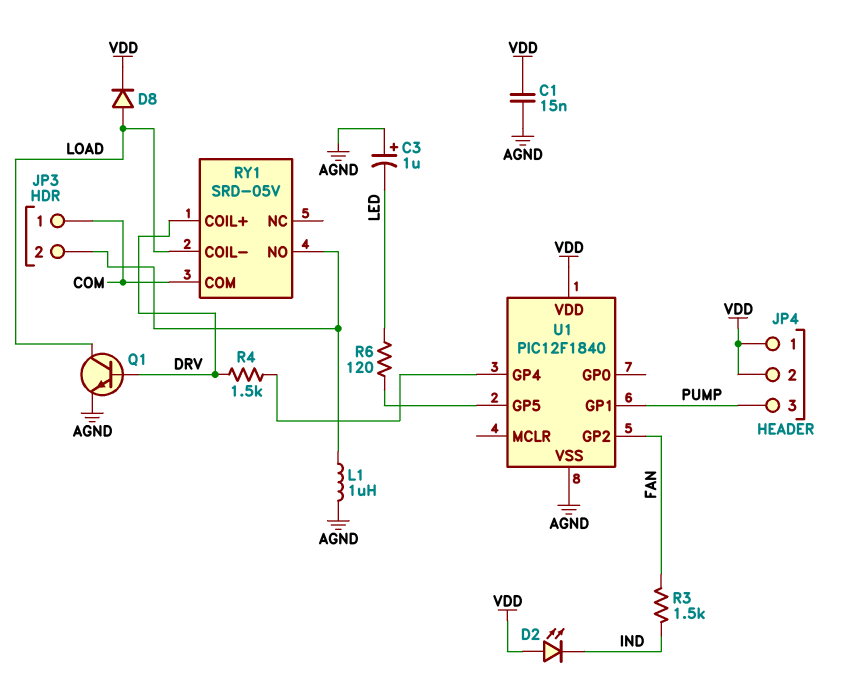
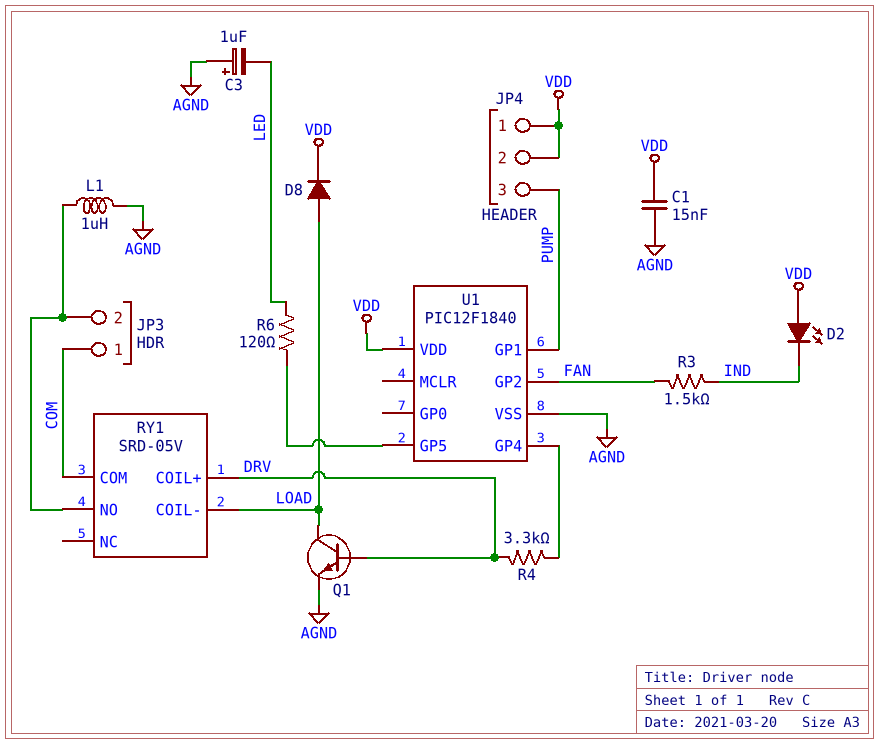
R4: 1.5k (DRV, U1/GP4) -> 3.3k (DRV, U1/GP4)

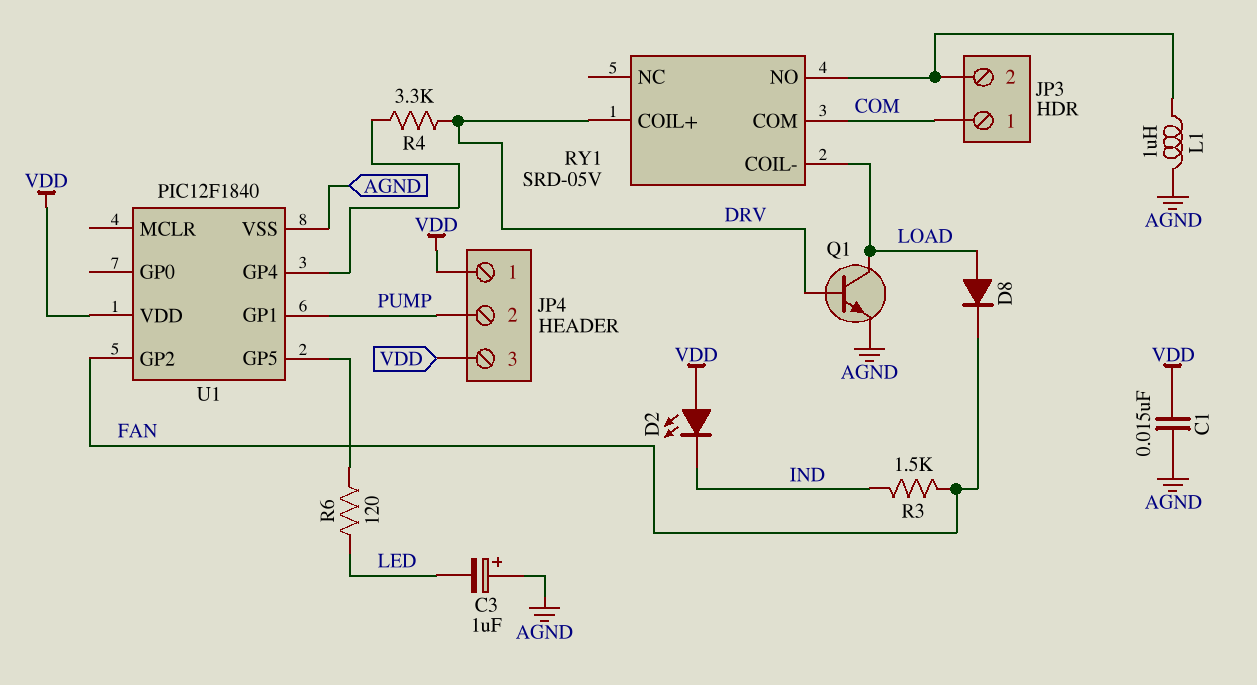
D8: diode (A LOAD, K VDD) -> diode (A LOAD, K FAN)
JP4 pin 2: VDD -> PUMP
JP4 pin 3: PUMP -> VDD

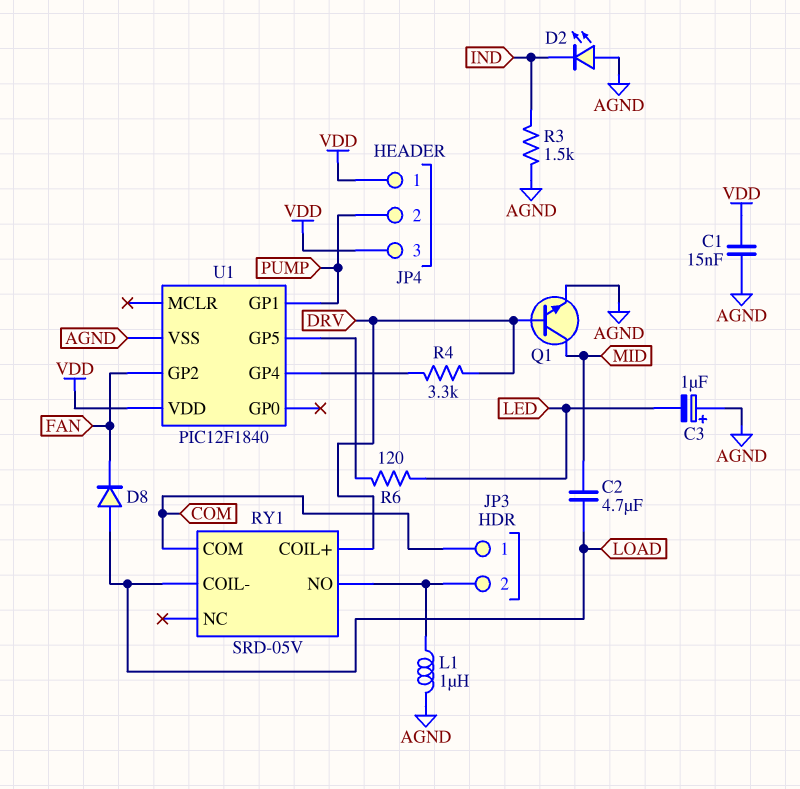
C2: none -> 4.7uF (LOAD, MID)
D2: LED (A VDD, K IND) -> LED (A AGND, K IND)
Q1: NPN (B DRV, C LOAD, E AGND) -> NPN (B DRV, C MID, E AGND)
R3: 1.5k (FAN, IND) -> 1.5k (AGND, IND)

